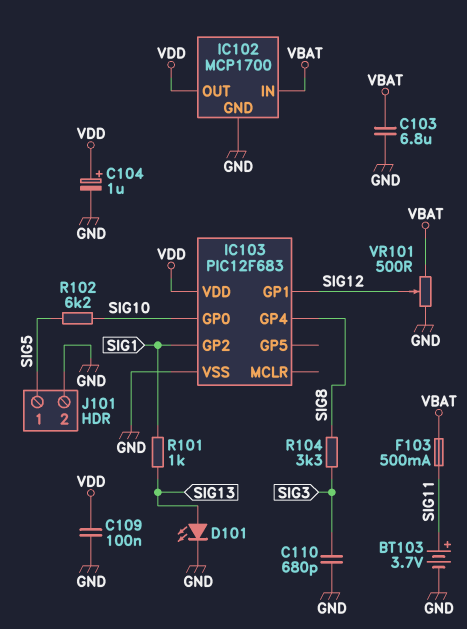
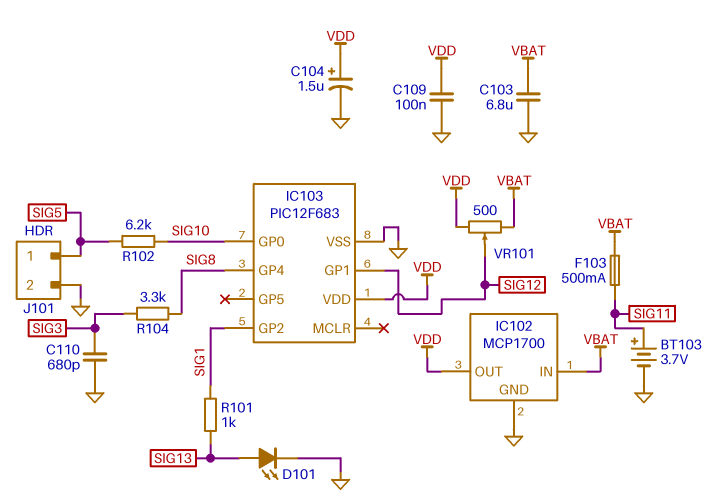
C104: 1uF (plus VDD, minus GND) -> 1.5uF (plus VDD, minus GND)
VR101: 500 (GND, VBAT, wiper SIG12) -> 500 (VBAT, VDD, wiper SIG12)

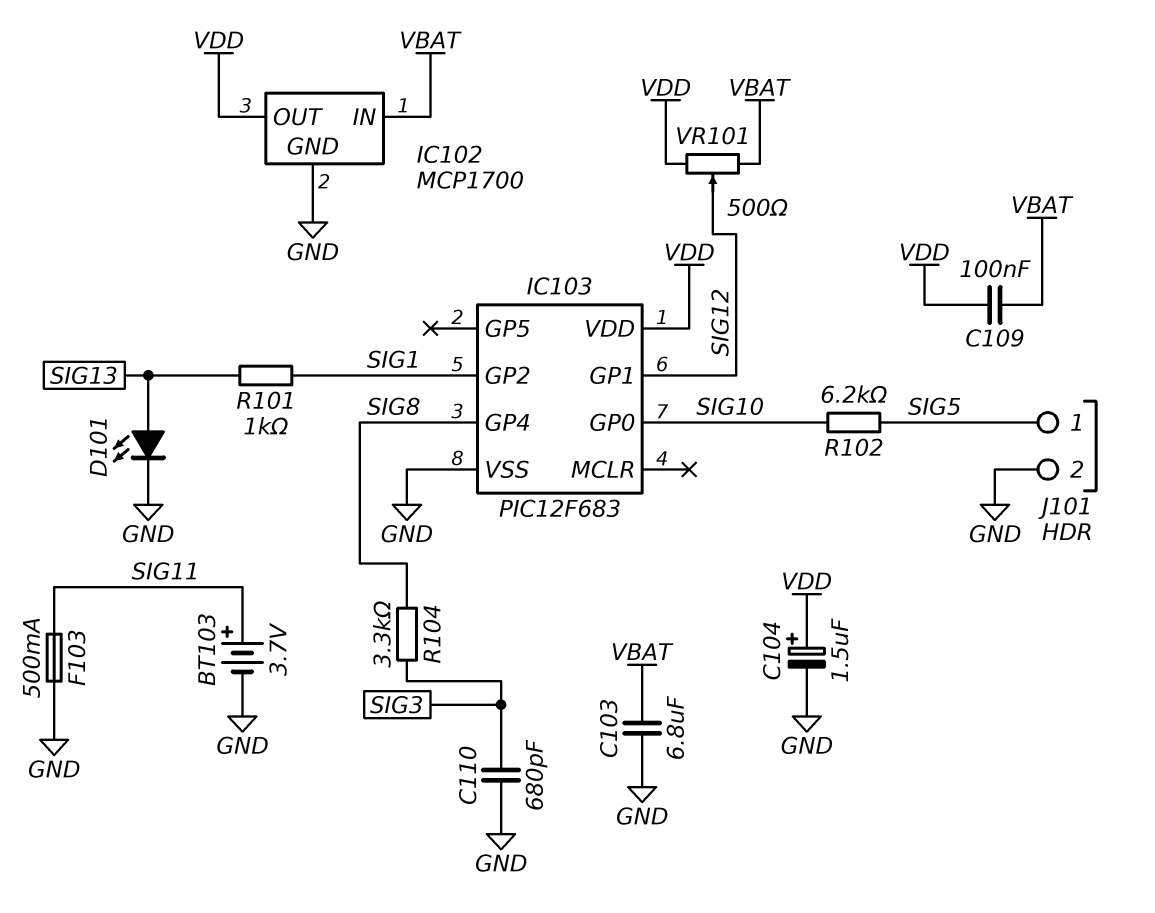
C109: 100nF (GND, VDD) -> 100nF (VBAT, VDD)
F103: 500mA (SIG11, VBAT) -> 500mA (GND, SIG11)

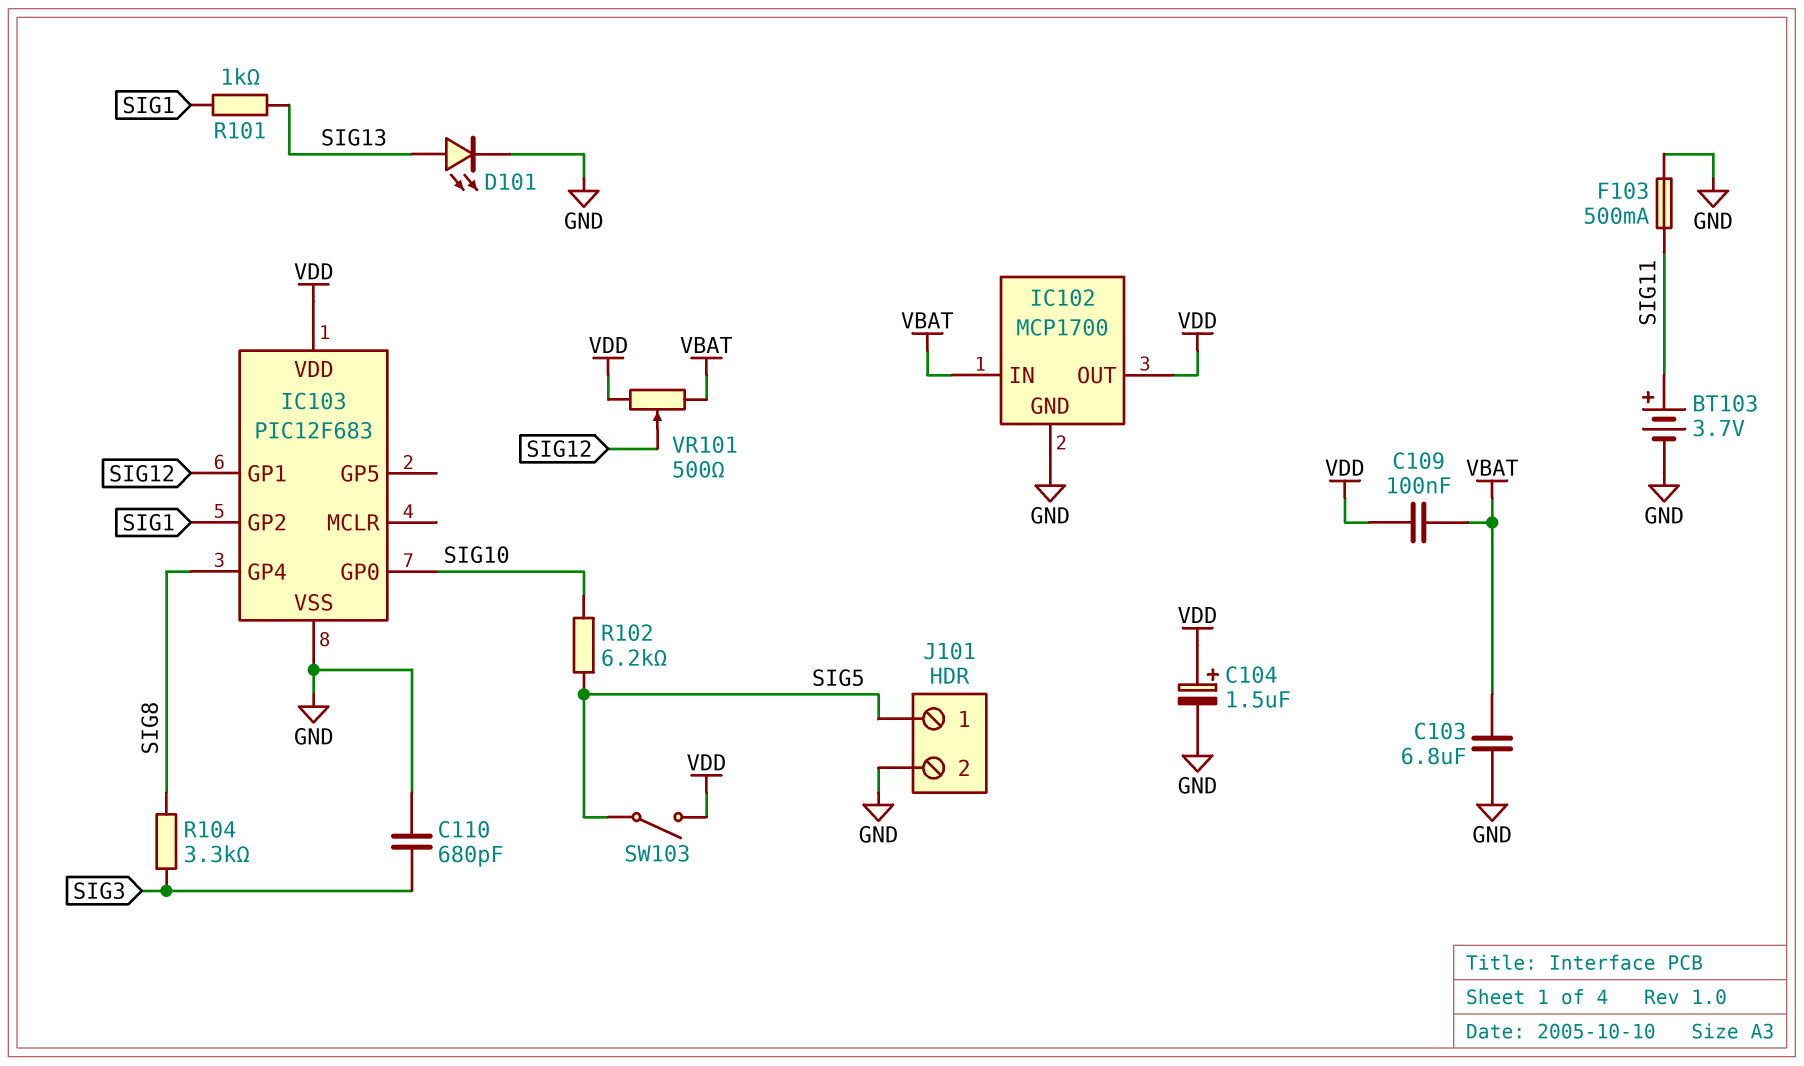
SW103: none -> switch (SIG5, VDD)

